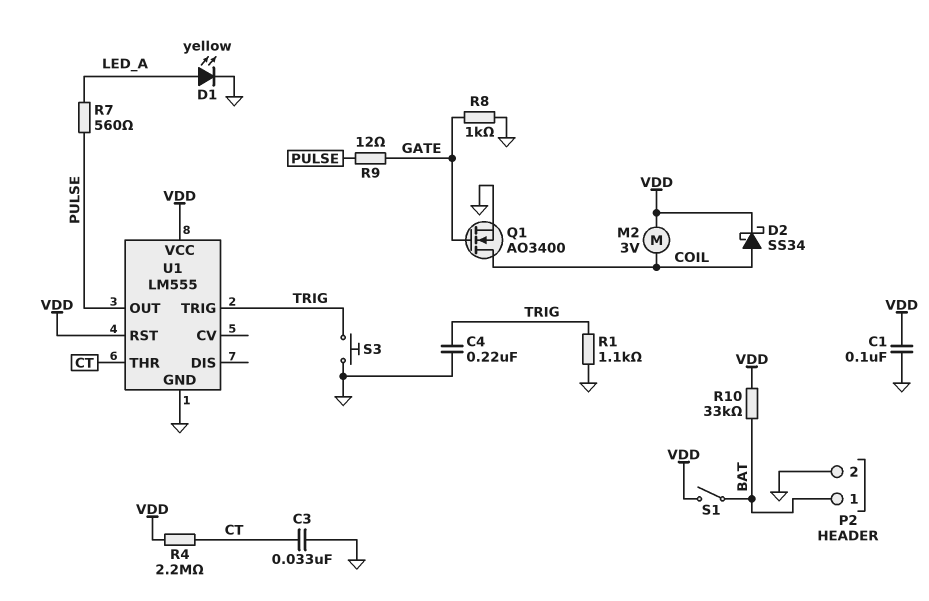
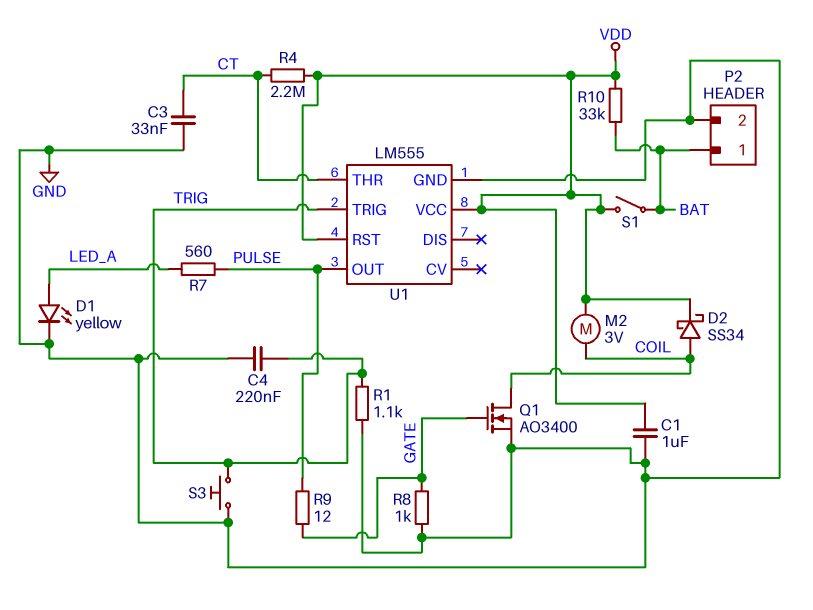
C1: 100nF (GND, VDD) -> 1uF (GND, VDD)

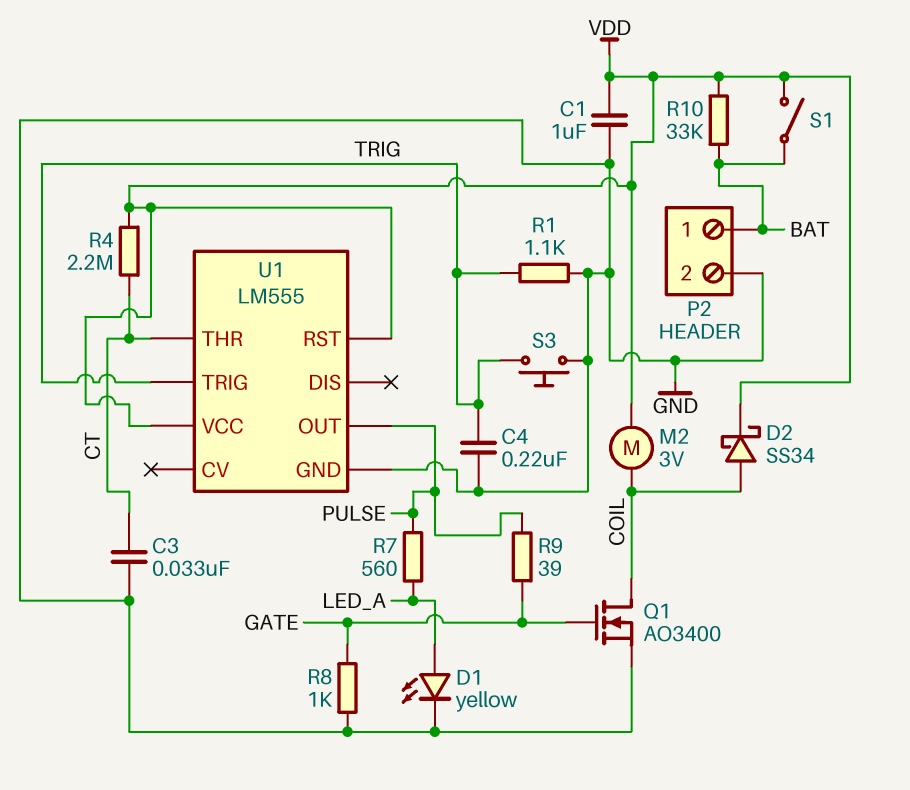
R9: 12 (GATE, PULSE) -> 39 (GATE, PULSE)

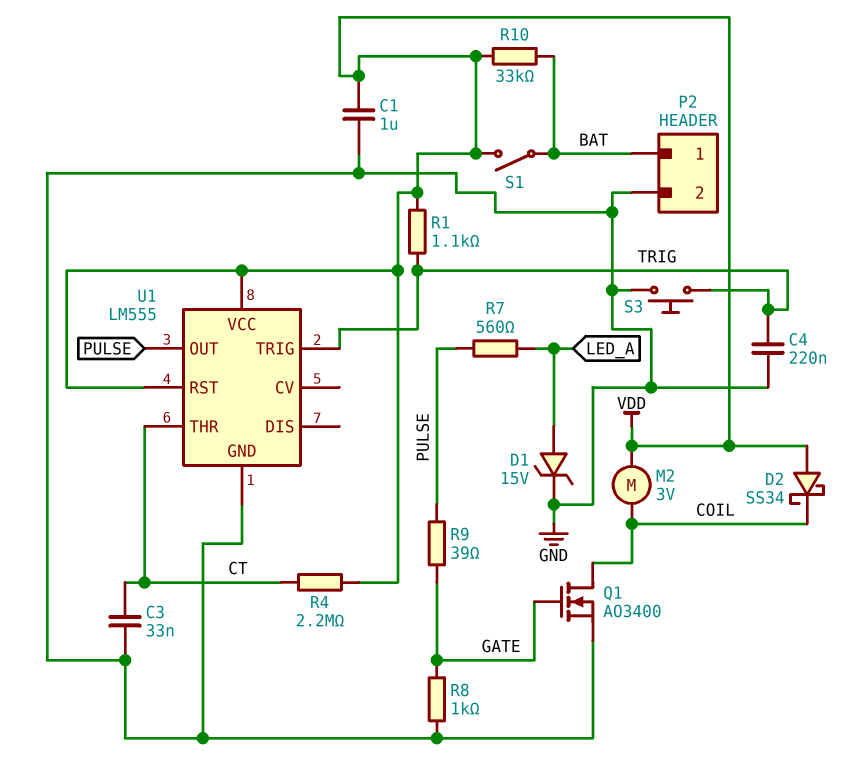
D1: LED yellow (A LED_A, K GND) -> zener 15V (A LED_A, K GND)
D2: schottky SS34 (A COIL, K VDD) -> schottky SS34 (A VDD, K COIL)
R1: 1.1k (GND, TRIG) -> 1.1k (TRIG, VDD)

